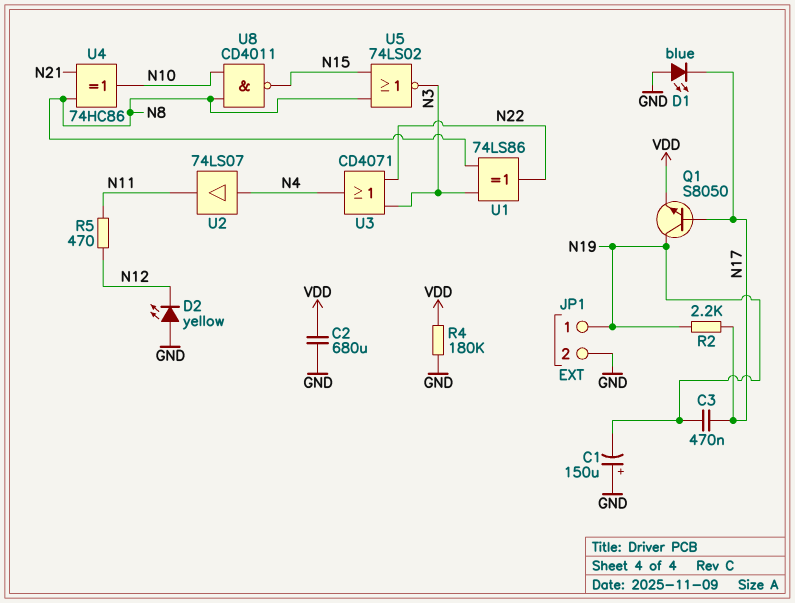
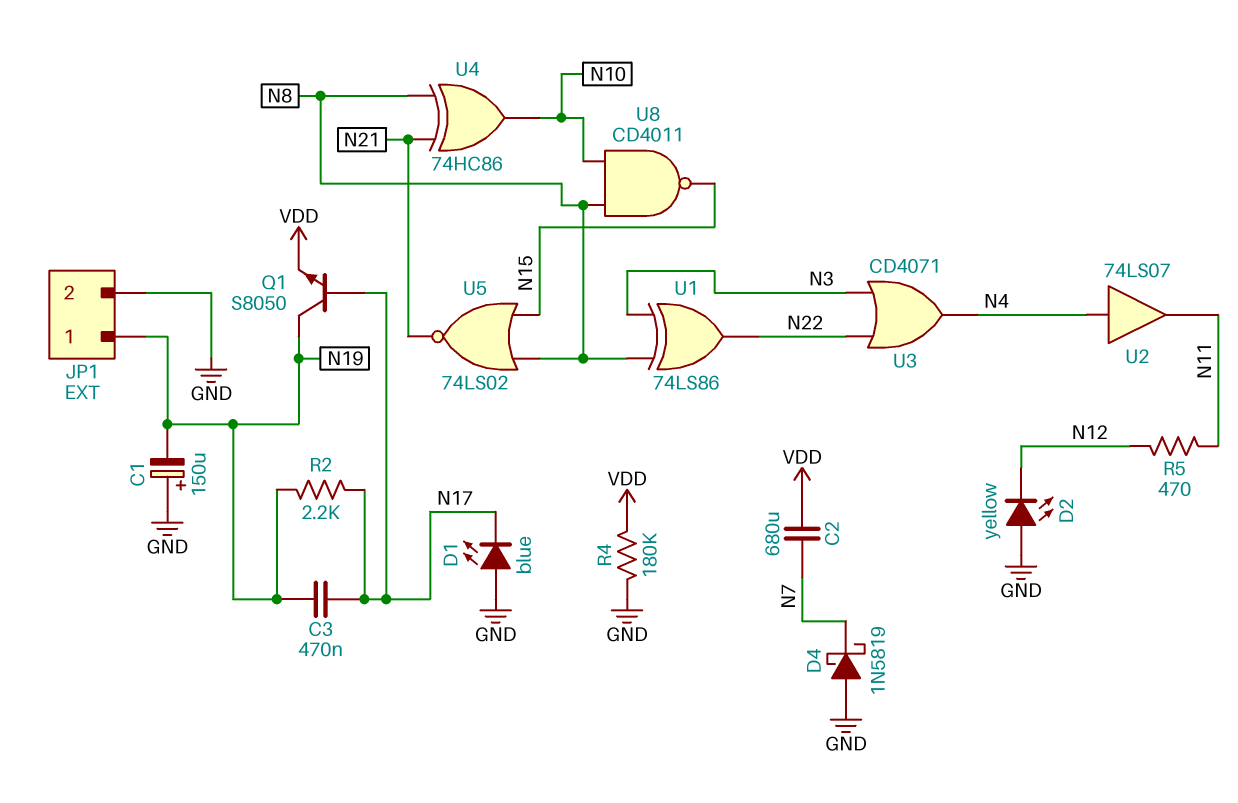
C2: 680uF (GND, VDD) -> 680uF (N7, VDD)
D4: none -> schottky 1N5819 (A GND, K N7)
U5: NOR 74LS02 (in N8, in N15, out N3) -> NOR 74LS02 (in N8, in N15, out N21)

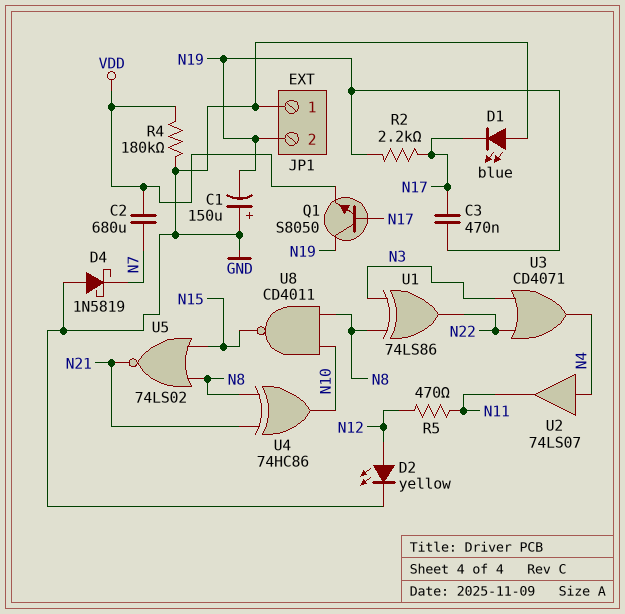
D2: LED yellow (A GND, K N12) -> LED yellow (A N12, K GND)
JP1 pin 1: N19 -> GND
JP1 pin 2: GND -> N19

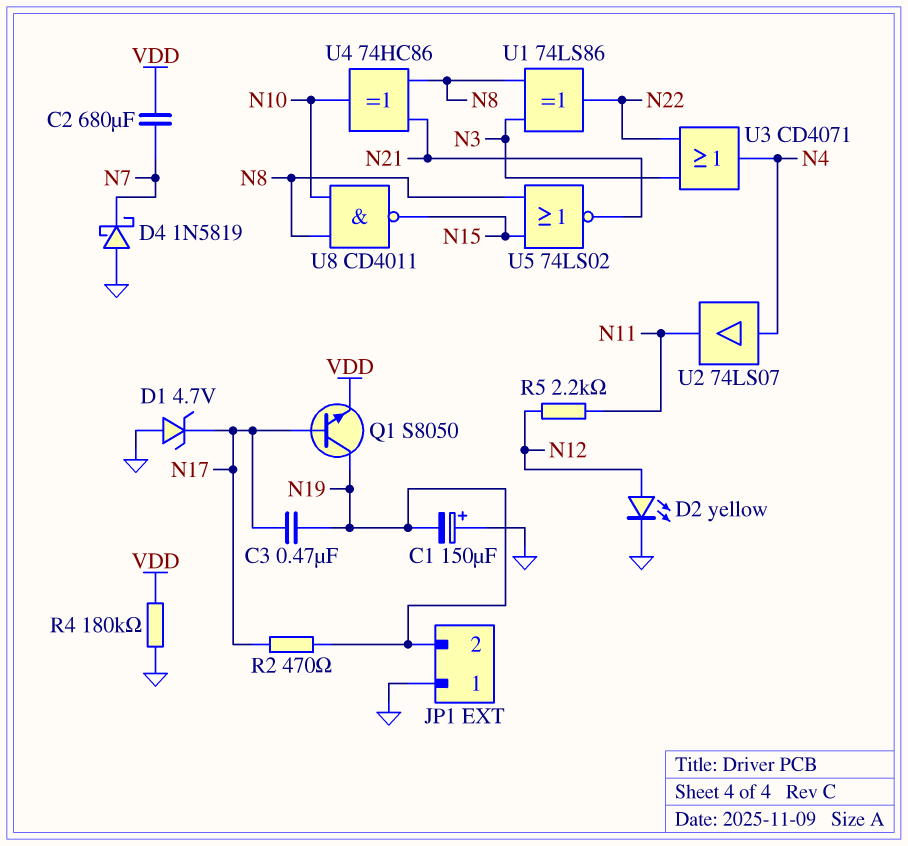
D1: LED blue (A GND, K N17) -> zener 4.7V (A GND, K N17)
R2: 2.2k (N17, N19) -> 470 (N17, N19)
R5: 470 (N11, N12) -> 2.2k (N11, N12)

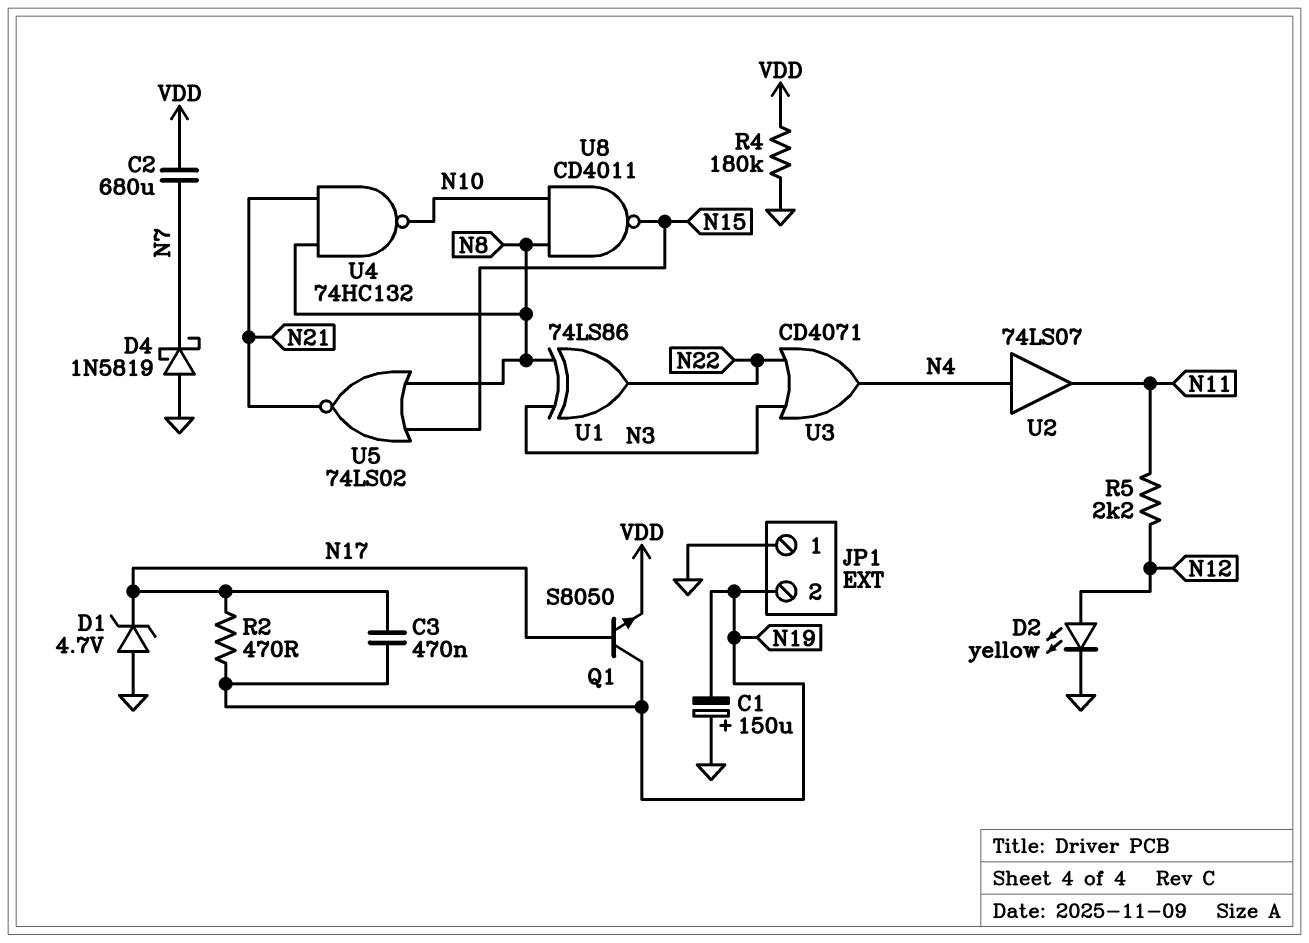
U4: XOR 74HC86 (in N8, in N21, out N10) -> NAND 74HC132 (in N8, in N21, out N10)

